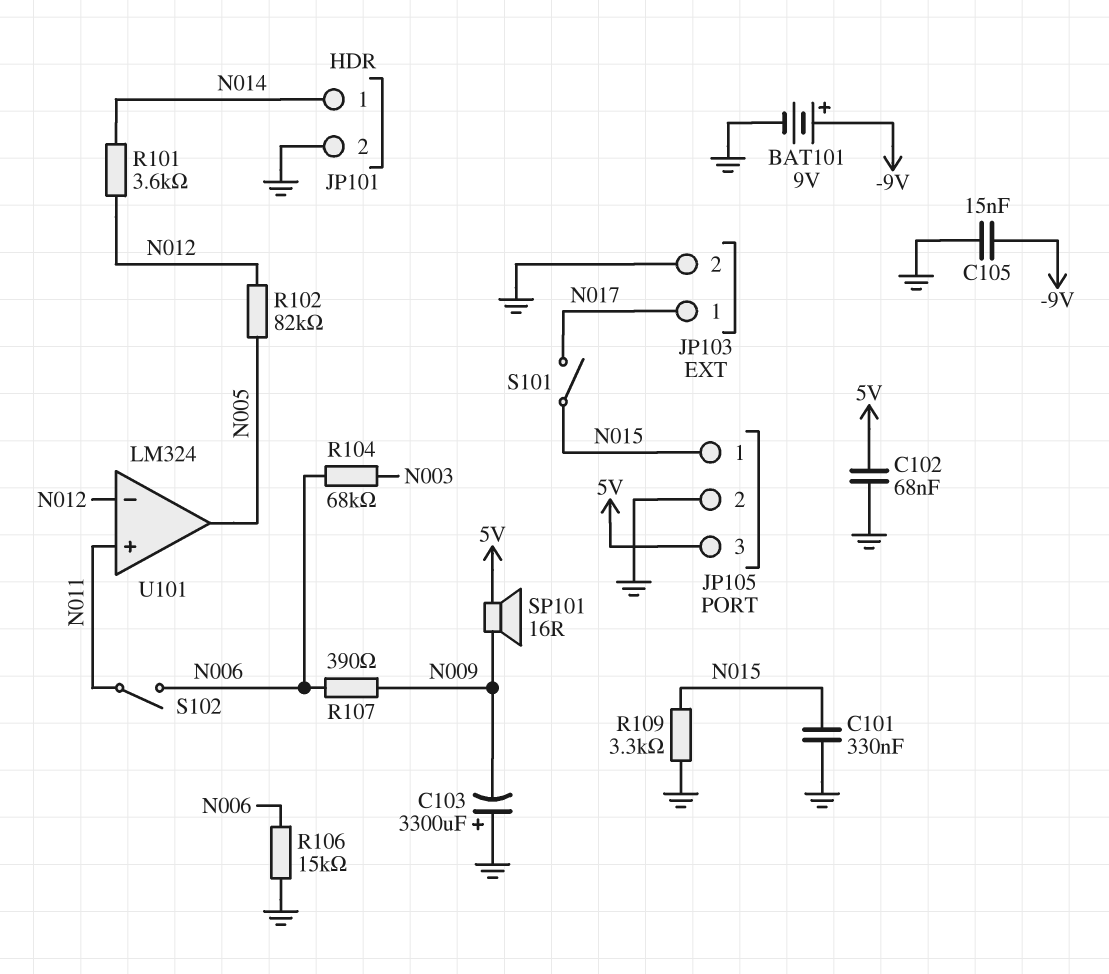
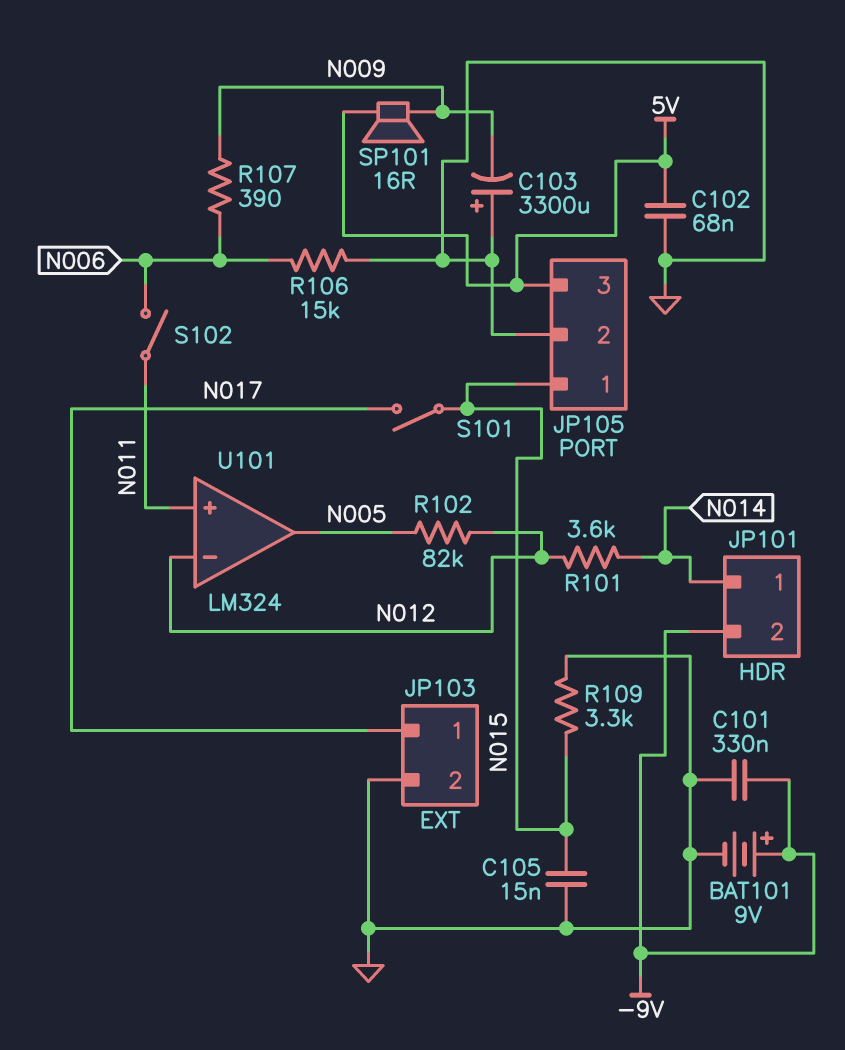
C101: 330nF (GND, N015) -> 330nF (-9V, GND)
C105: 15nF (-9V, GND) -> 15nF (GND, N015)
JP101 pin 2: GND -> -9V
R104: 68k (N003, N006) -> none

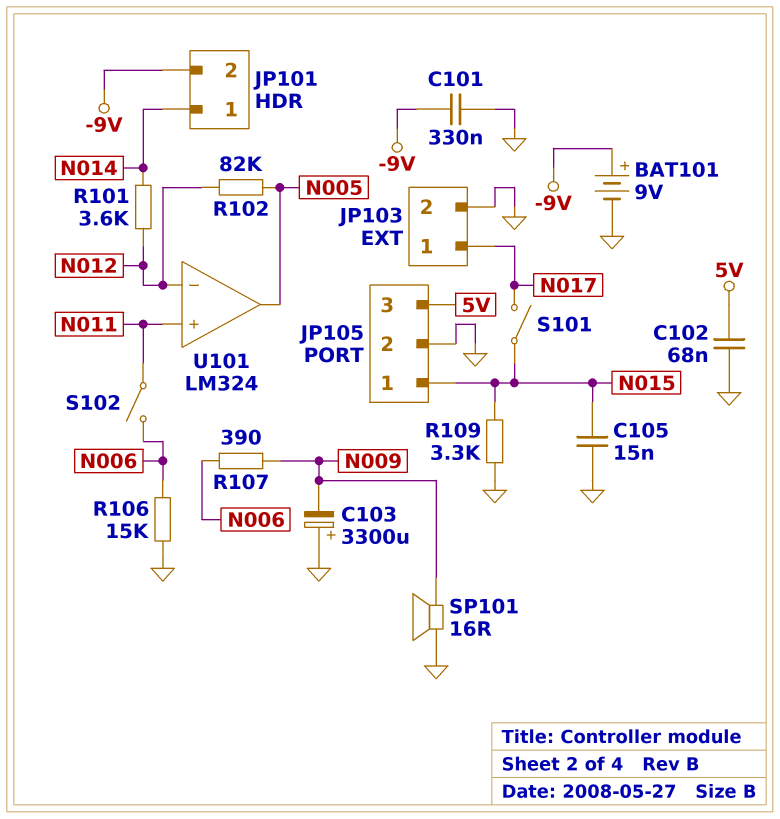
SP101: speaker 16R (5V, N009) -> speaker 16R (GND, N009)

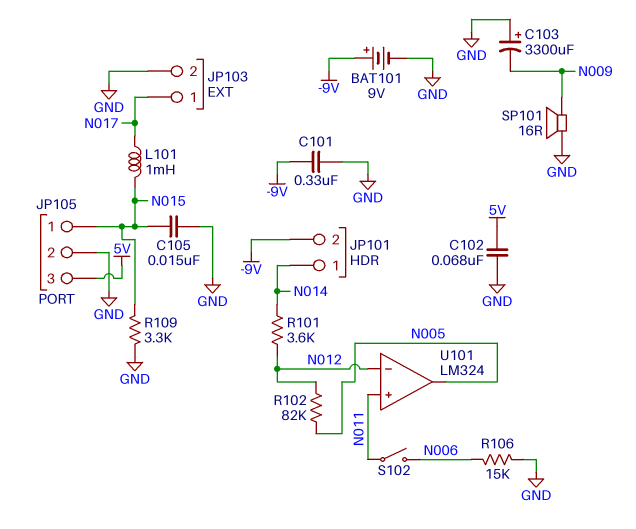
L101: none -> 1mH (N015, N017)
R107: 390 (N006, N009) -> none
S101: switch (N015, N017) -> none

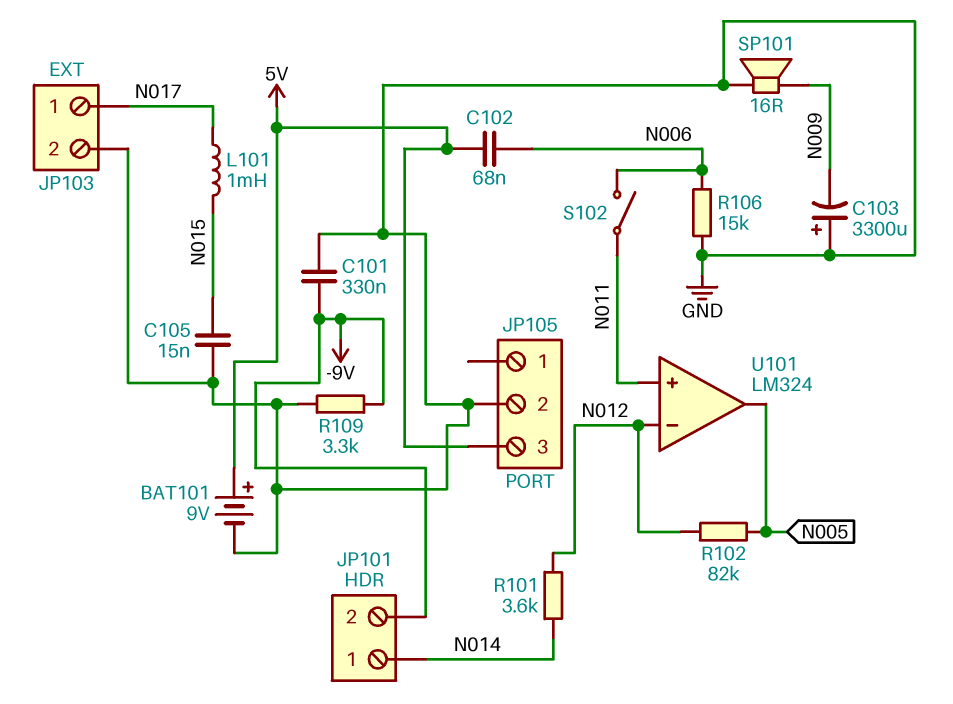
BAT101: 9V (plus -9V, minus GND) -> 9V (plus 5V, minus GND)
C102: 68nF (5V, GND) -> 68nF (5V, N006)
JP105 pin 1: N015 -> none
R109: 3.3k (GND, N015) -> 3.3k (-9V, GND)

